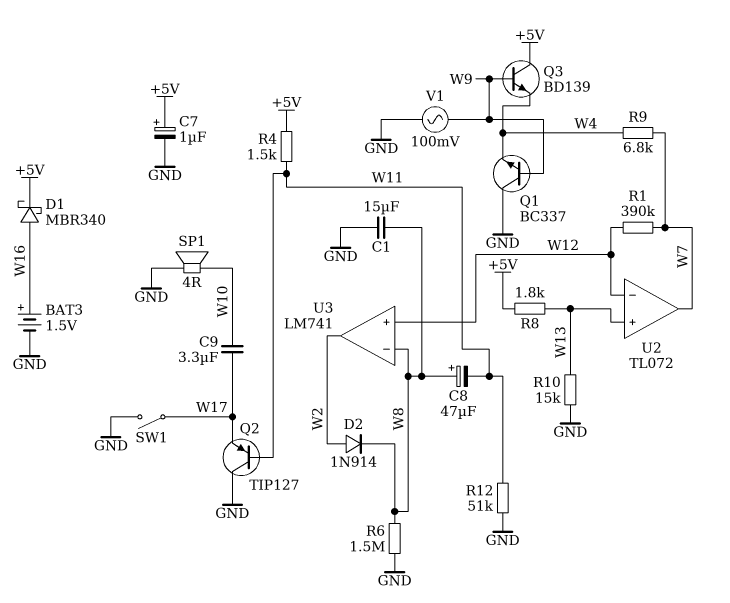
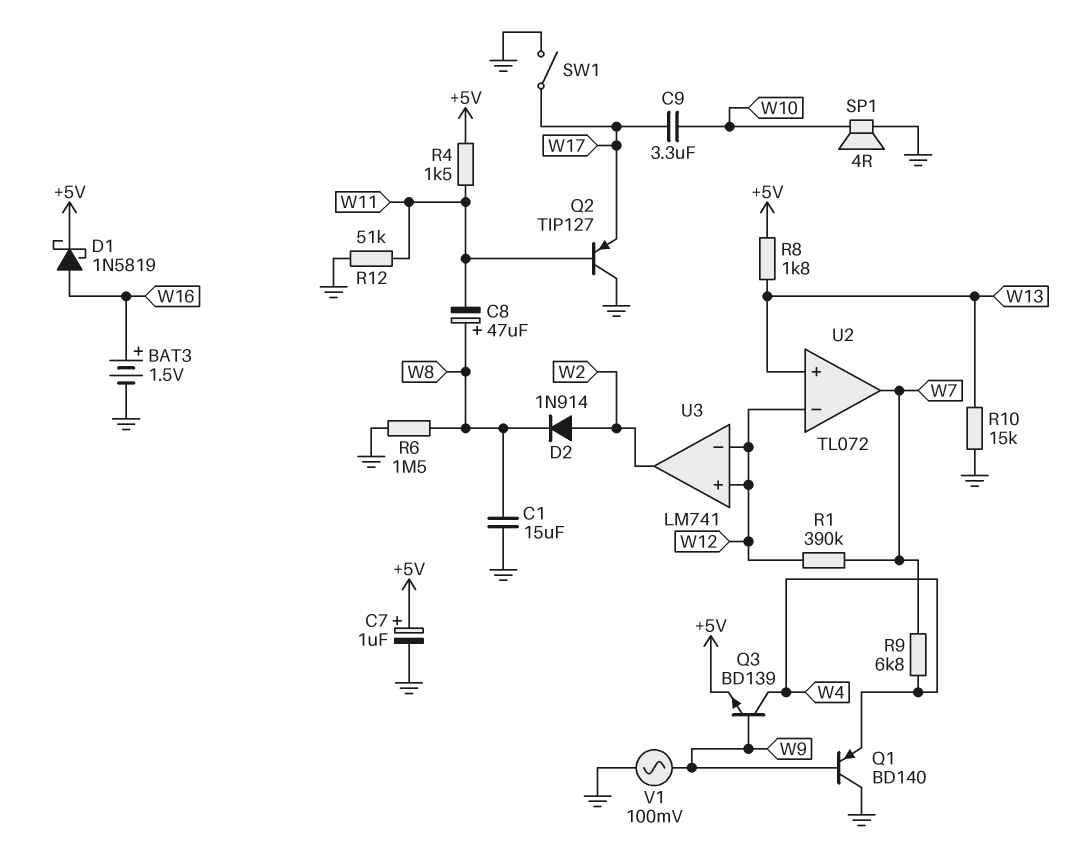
D1: schottky MBR340 (A W16, K +5V) -> schottky 1N5819 (A W16, K +5V)
Q1: NPN BC337 (B W9, C GND, E W4) -> PNP BD140 (B W9, C GND, E W4)
Q3: NPN BD139 (B W9, C +5V, E W4) -> NPN BD139 (B W9, C W4, E +5V)
U3 pin in-: W8 -> W12

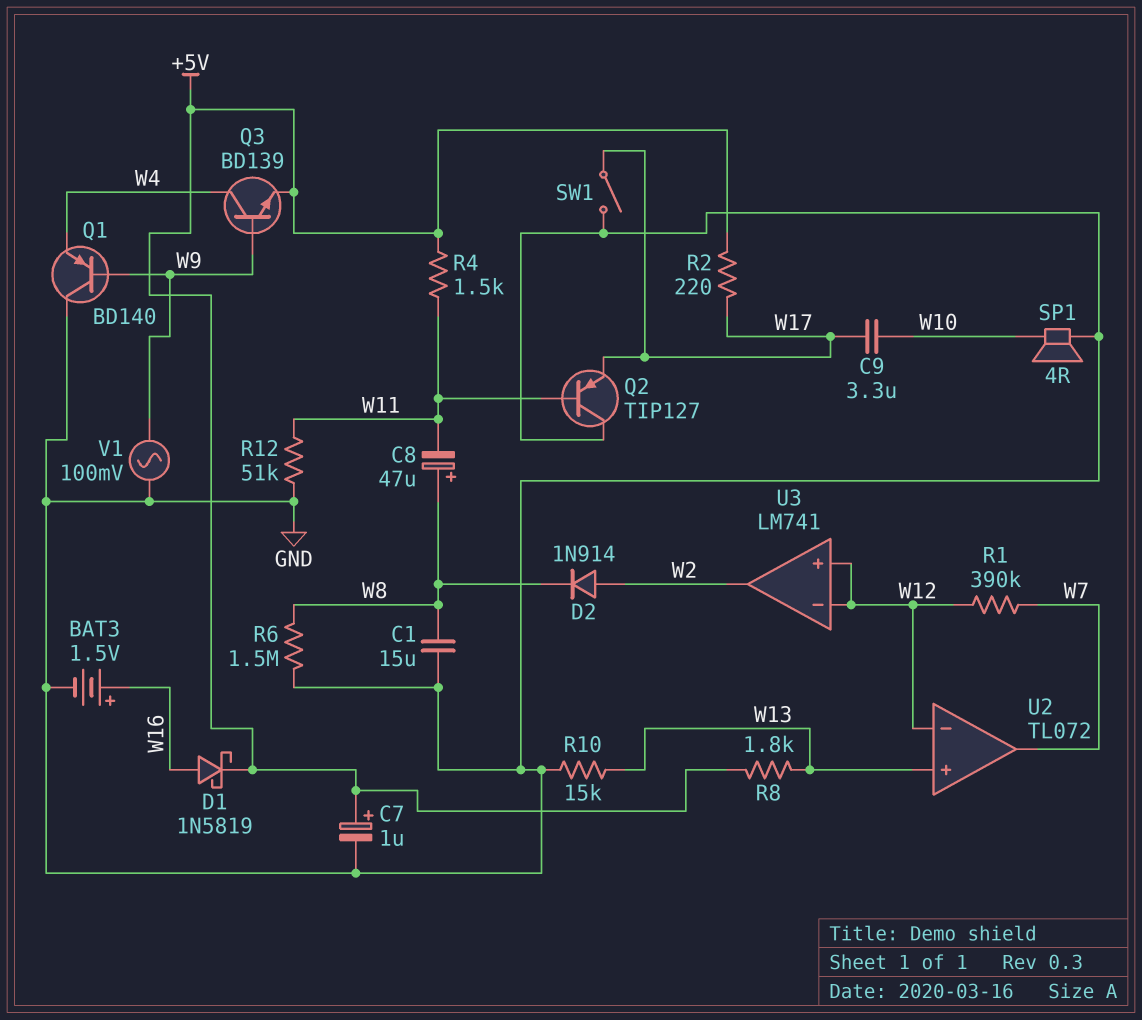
R2: none -> 220 (+5V, W17)
R9: 6.8k (W4, W7) -> none

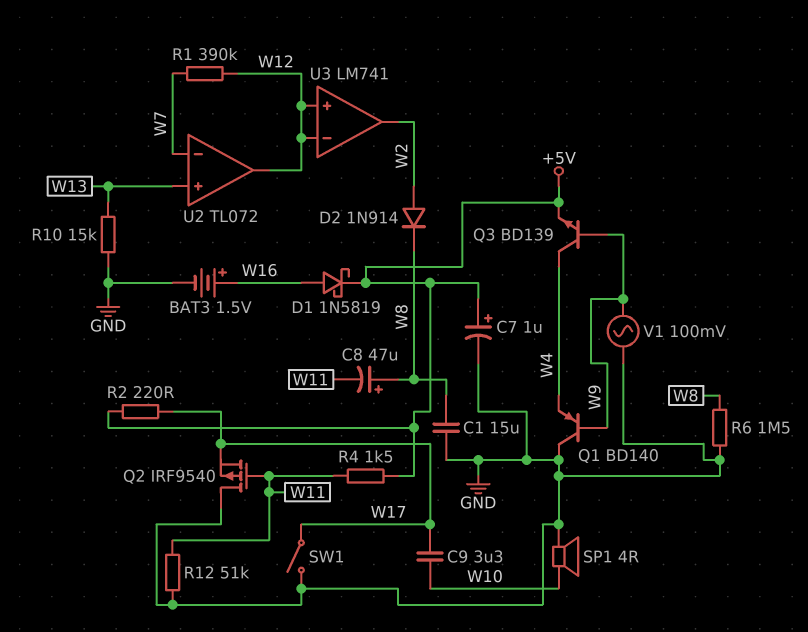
Q2: PNP TIP127 (B W11, C GND, E W17) -> PMOS IRF9540 (G W11, D GND, S W17)
R8: 1.8k (+5V, W13) -> none
U2 pin in-: W12 -> W7
U2 pin out: W7 -> W12

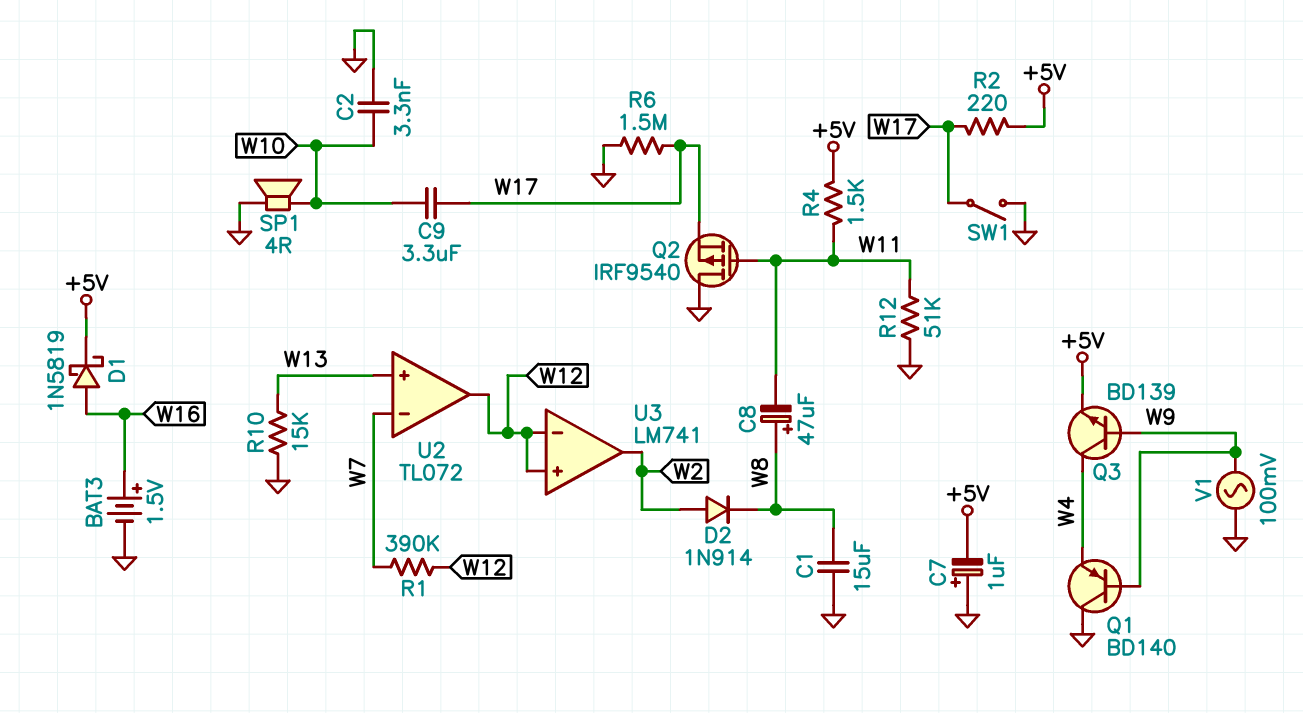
C2: none -> 3.3nF (GND, W10)
C7: 1uF (plus +5V, minus GND) -> 1uF (plus GND, minus +5V)
R6: 1.5M (GND, W8) -> 1.5M (GND, W17)

